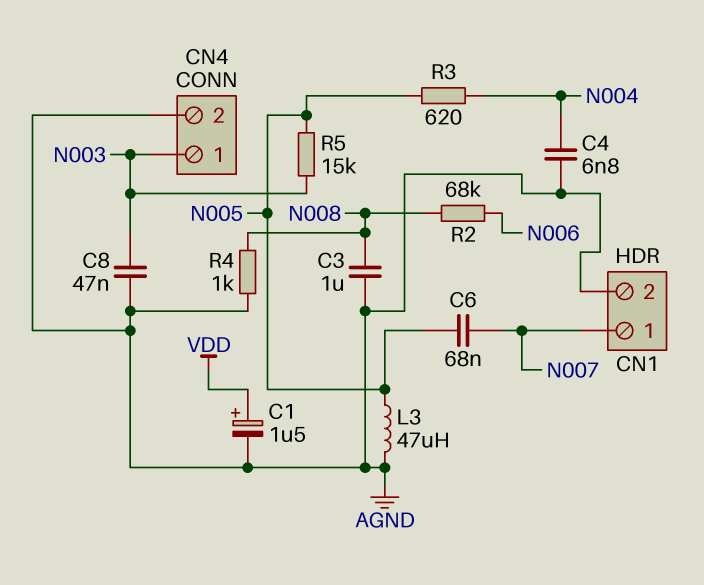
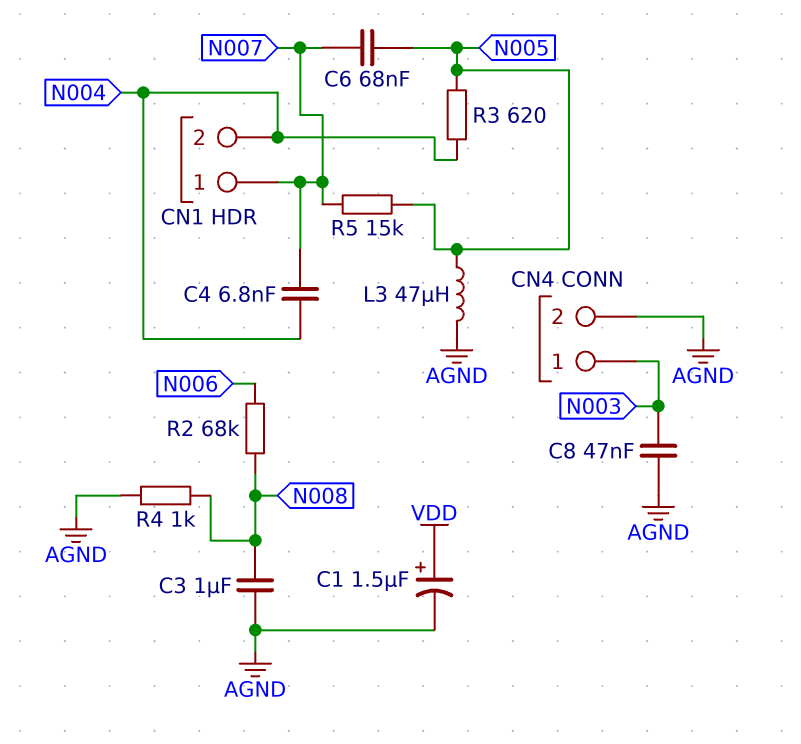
C4: 6.8nF (AGND, N004) -> 6.8nF (N004, N007)
CN1 pin 2: AGND -> N004
R5: 15k (N003, N005) -> 15k (N005, N007)

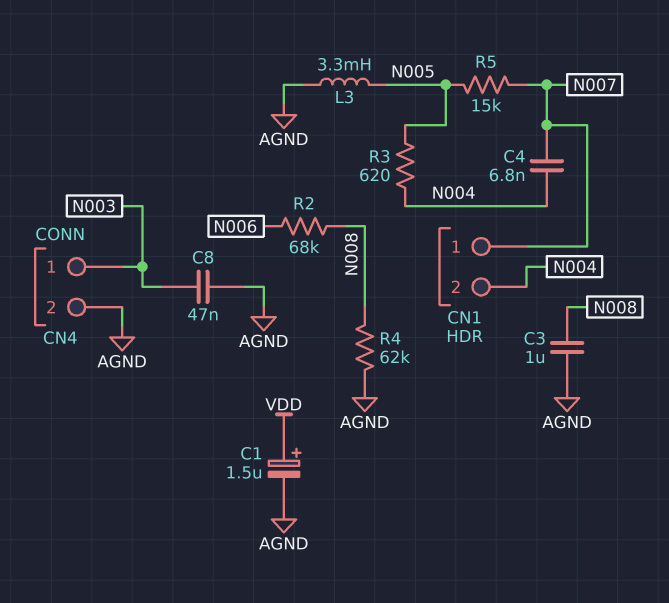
C6: 68nF (N005, N007) -> none
L3: 47uH (AGND, N005) -> 3.3mH (AGND, N005)
R4: 1k (AGND, N008) -> 62k (AGND, N008)

